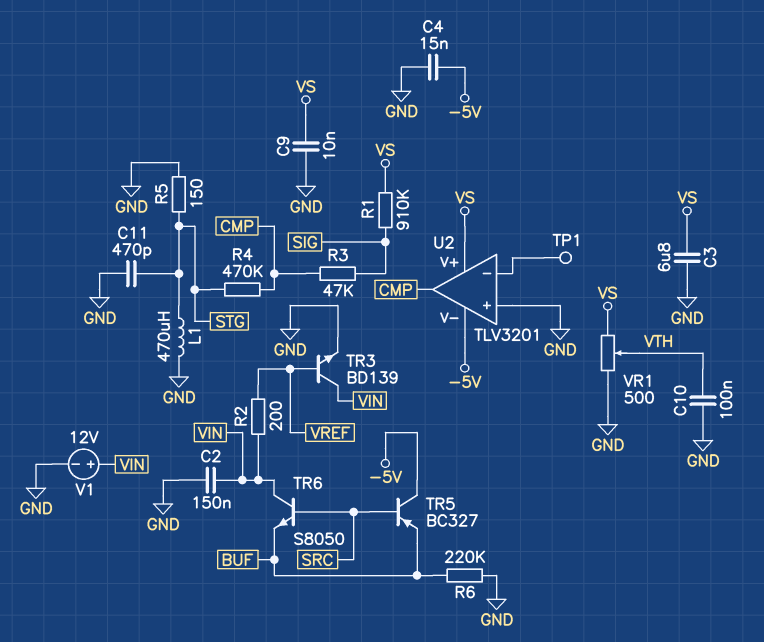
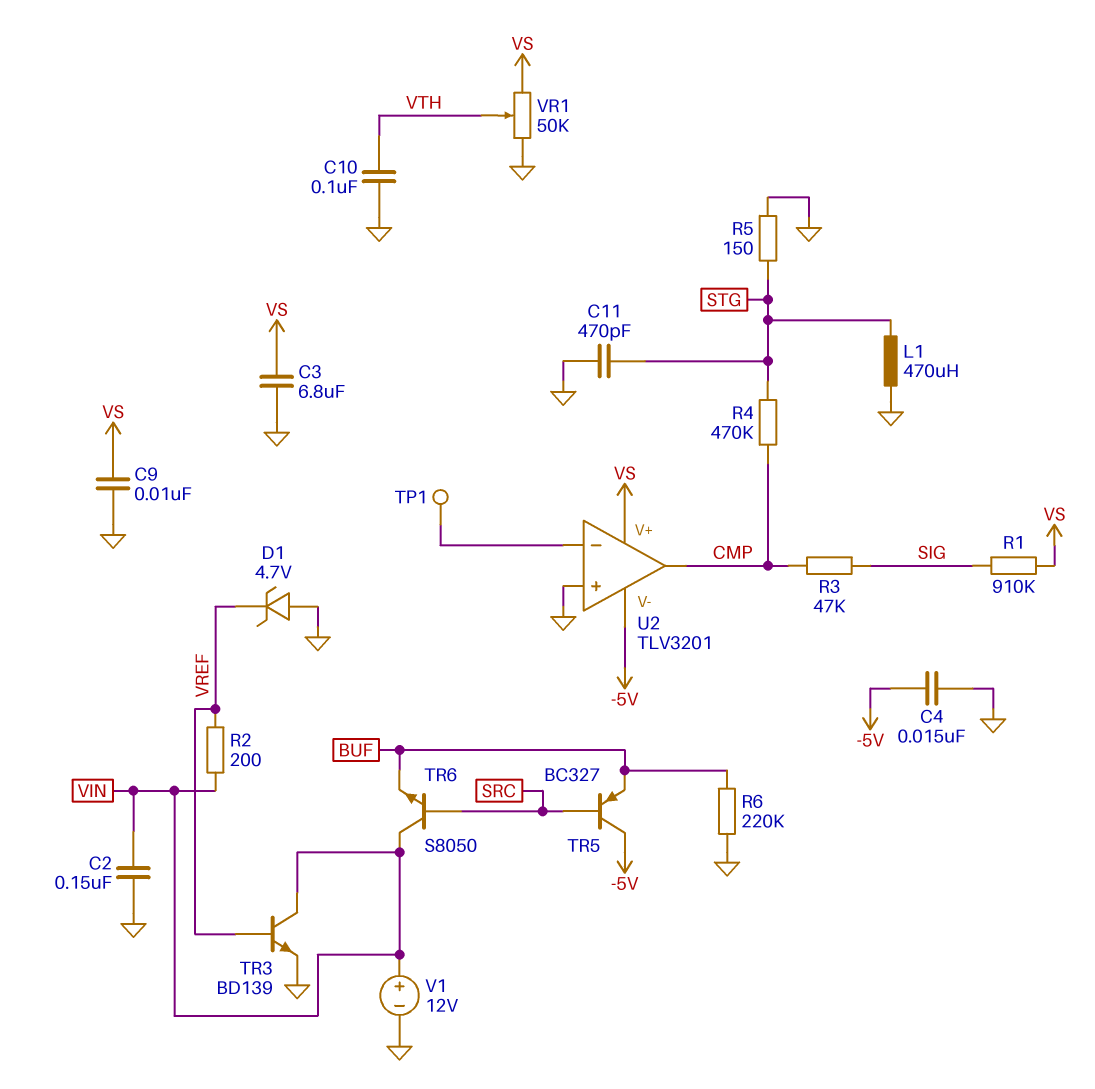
D1: none -> zener 4.7V (A GND, K VREF)
VR1: 500 (GND, VS, wiper VTH) -> 50k (GND, VS, wiper VTH)

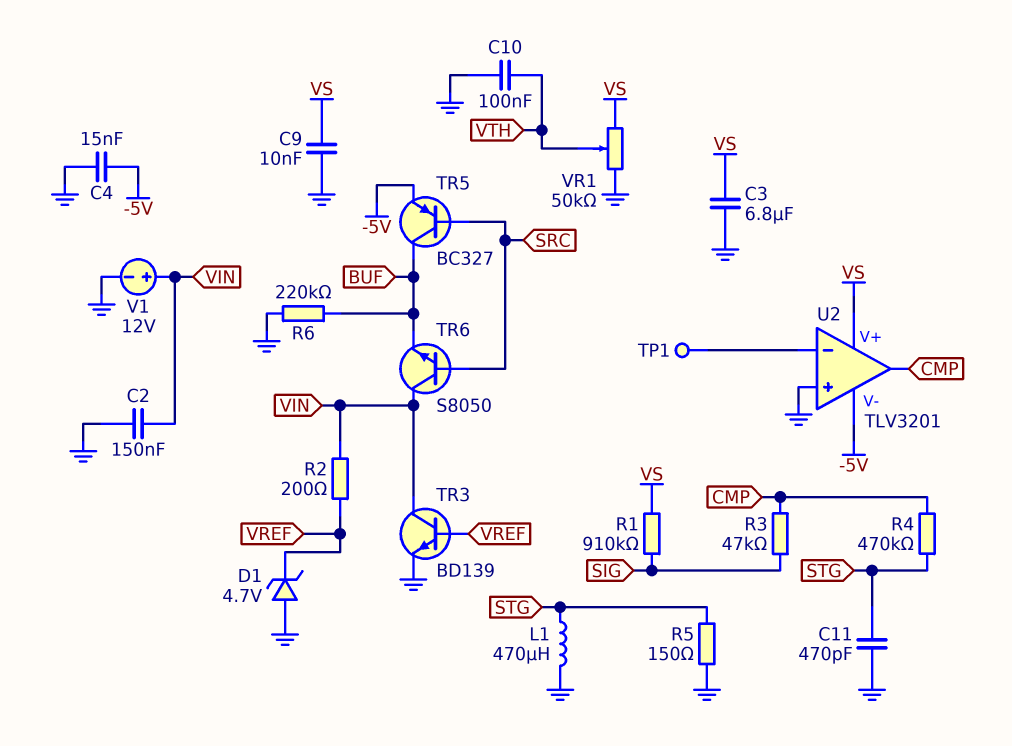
TR5: PNP BC327 (B SRC, C -5V, E BUF) -> PNP BC327 (B SRC, C BUF, E -5V)

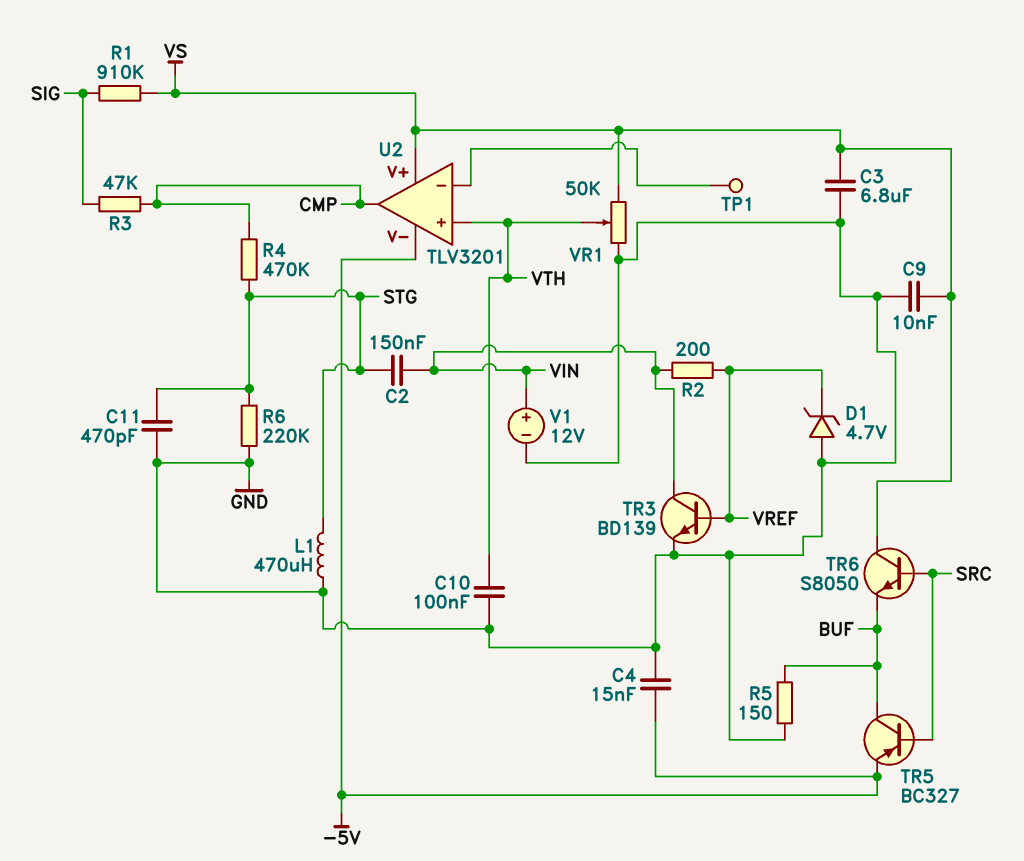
C2: 150nF (GND, VIN) -> 150nF (STG, VIN)
R5: 150 (GND, STG) -> 150 (BUF, GND)
R6: 220k (BUF, GND) -> 220k (GND, STG)
TR6: NPN S8050 (B SRC, C VIN, E BUF) -> NPN S8050 (B SRC, C VS, E BUF)
U2 pin in+: GND -> VTH

